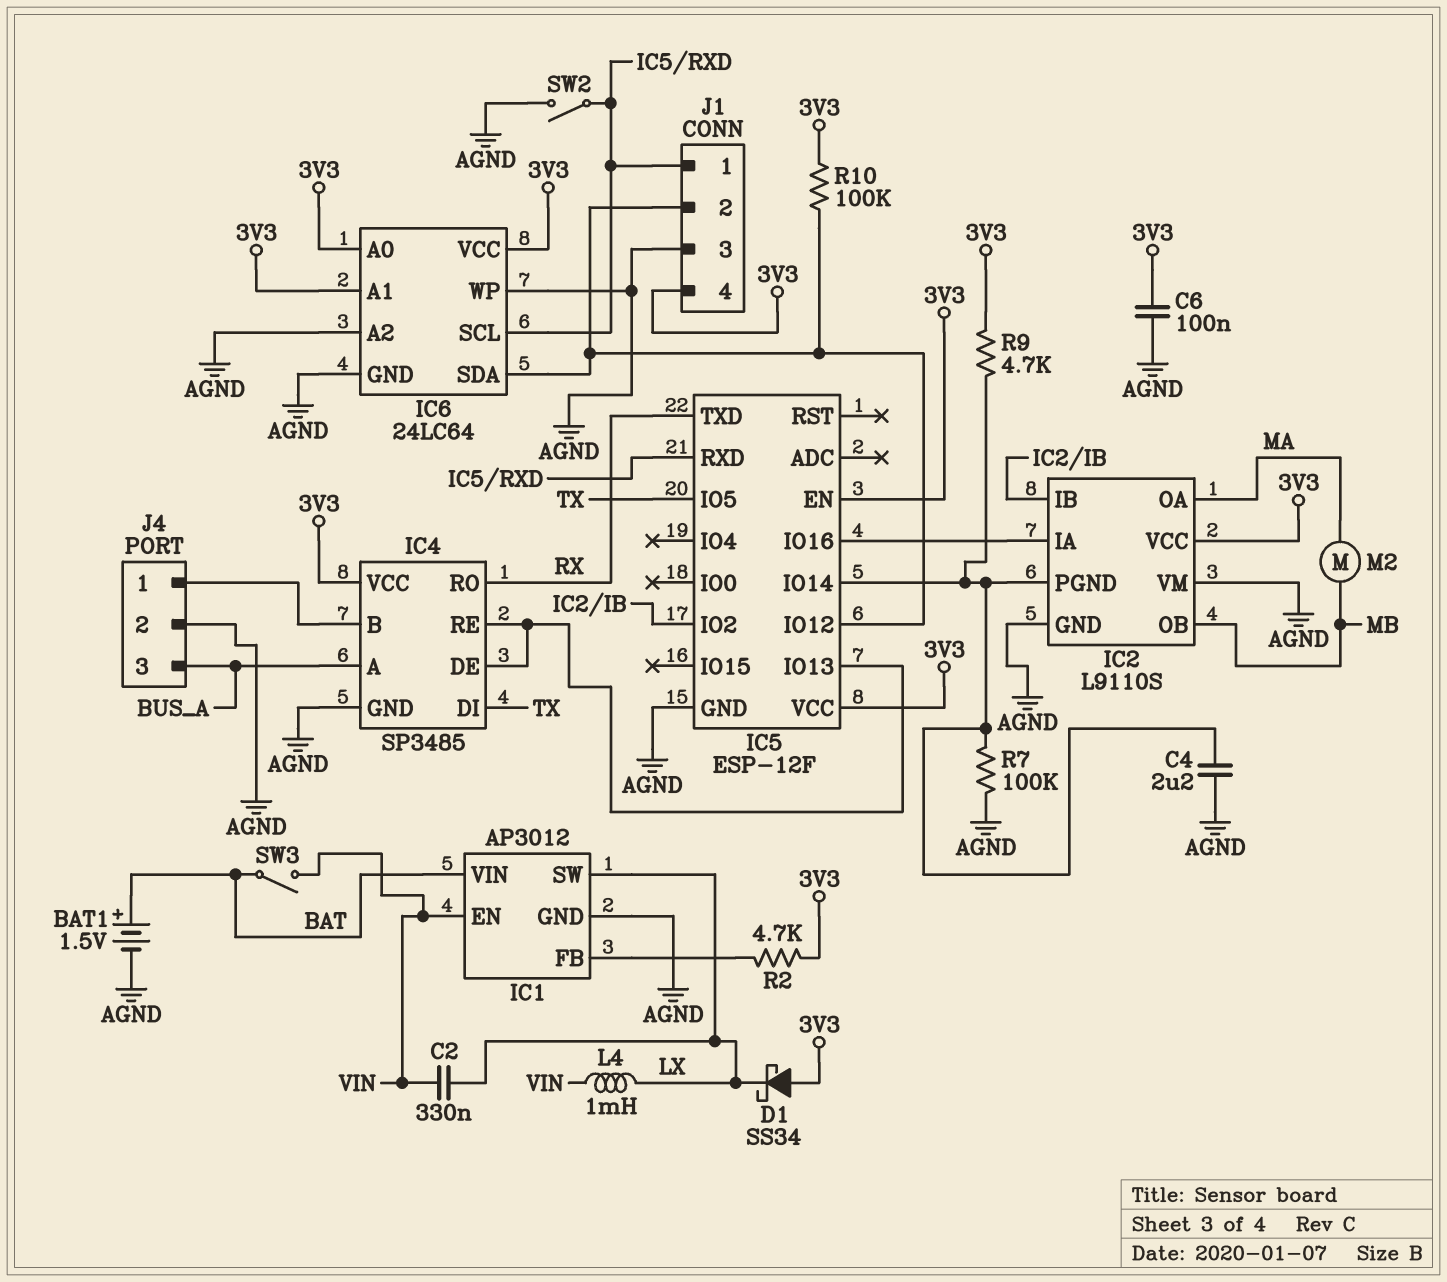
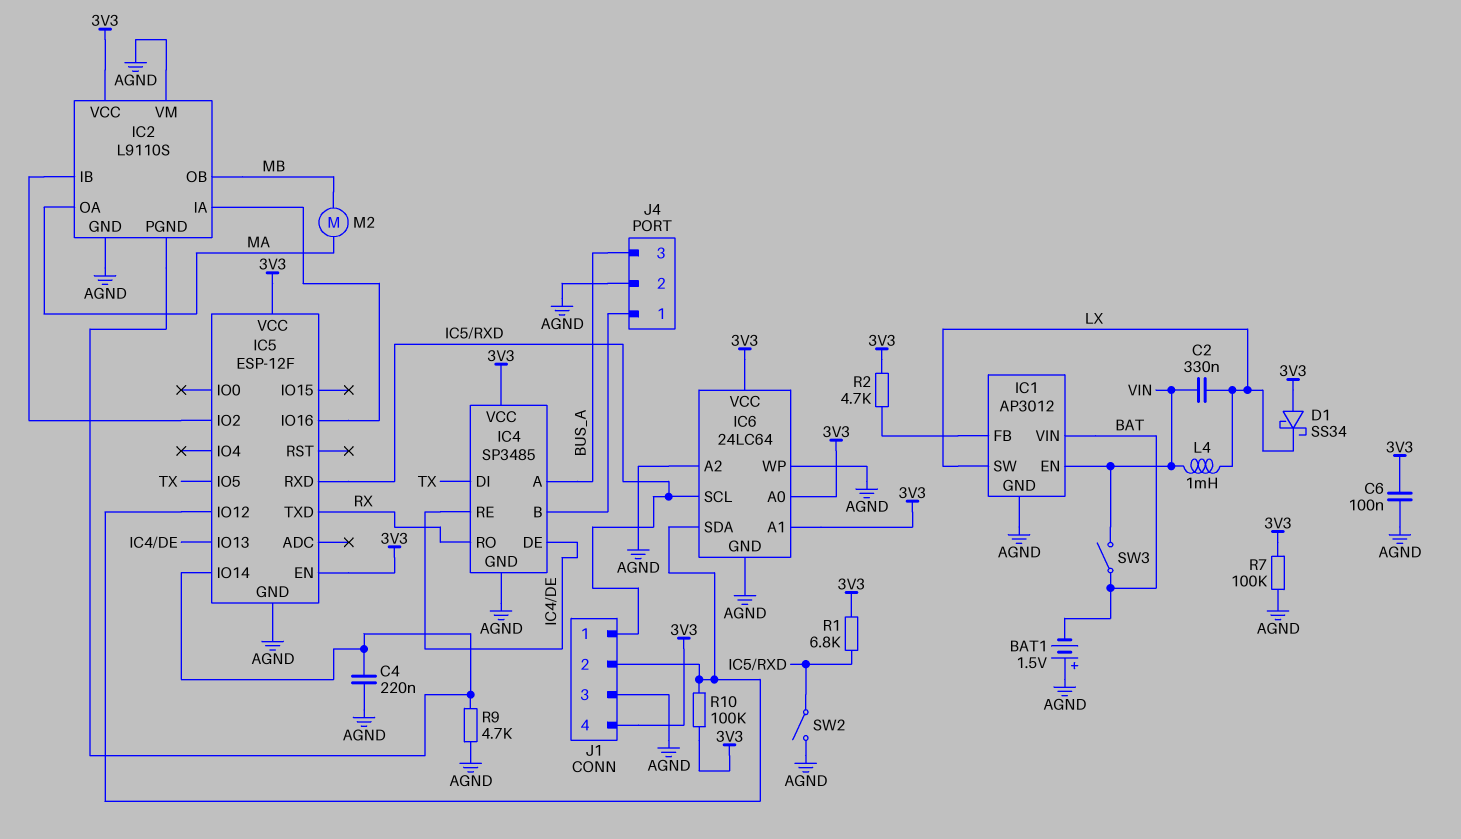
BAT1: 1.5V (plus BAT, minus AGND) -> 1.5V (plus AGND, minus BAT)
C4: 2.2uF (AGND, IC2/PGND) -> 220nF (AGND, IC2/PGND)
R1: none -> 6.8k (3V3, IC5/RXD)
R7: 100k (AGND, IC2/PGND) -> 100k (3V3, AGND)
R9: 4.7k (3V3, IC2/PGND) -> 4.7k (AGND, IC2/PGND)

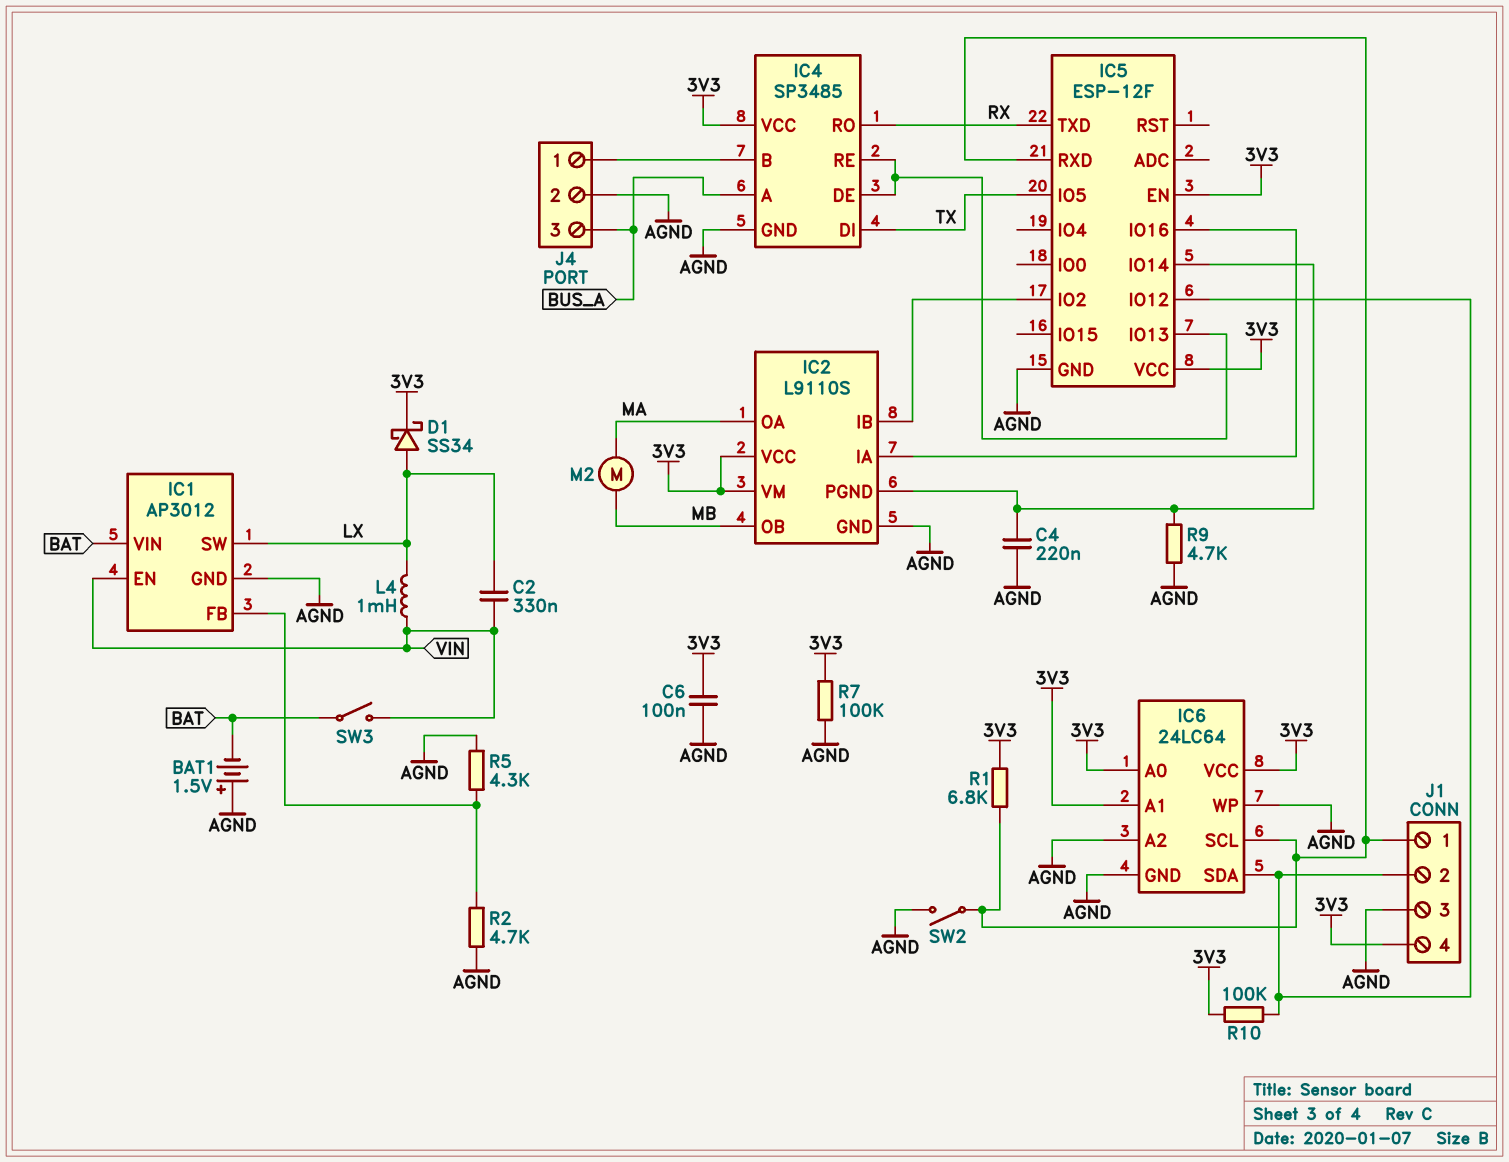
D1: schottky SS34 (A 3V3, K LX) -> schottky SS34 (A LX, K 3V3)
IC2 pin VM: AGND -> 3V3
R2: 4.7k (3V3, IC1/FB) -> 4.7k (AGND, IC1/FB)
R5: none -> 4.3k (AGND, IC1/FB)

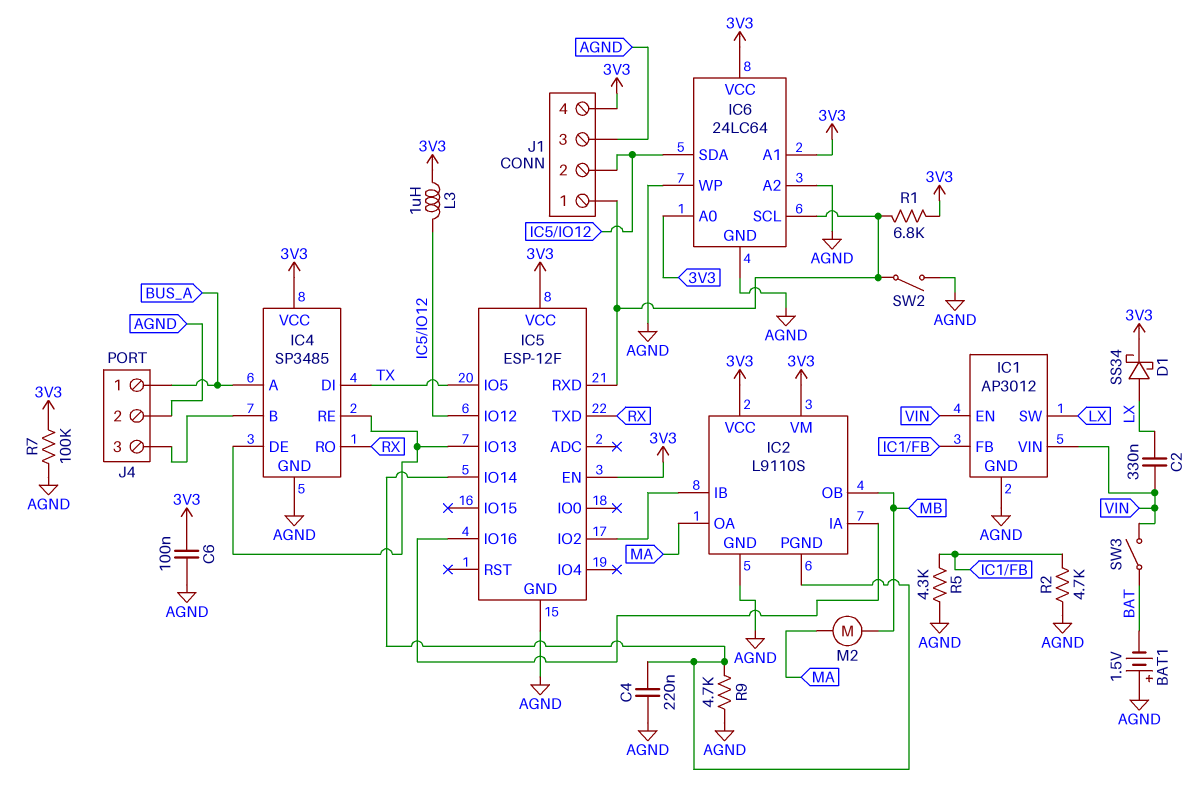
IC1 pin VIN: BAT -> VIN
J4 pin 1: IC4/B -> BUS_A
J4 pin 3: BUS_A -> IC4/B
L3: none -> 1uH (3V3, IC5/IO12)
L4: 1mH (LX, VIN) -> none
R10: 100k (3V3, IC5/IO12) -> none

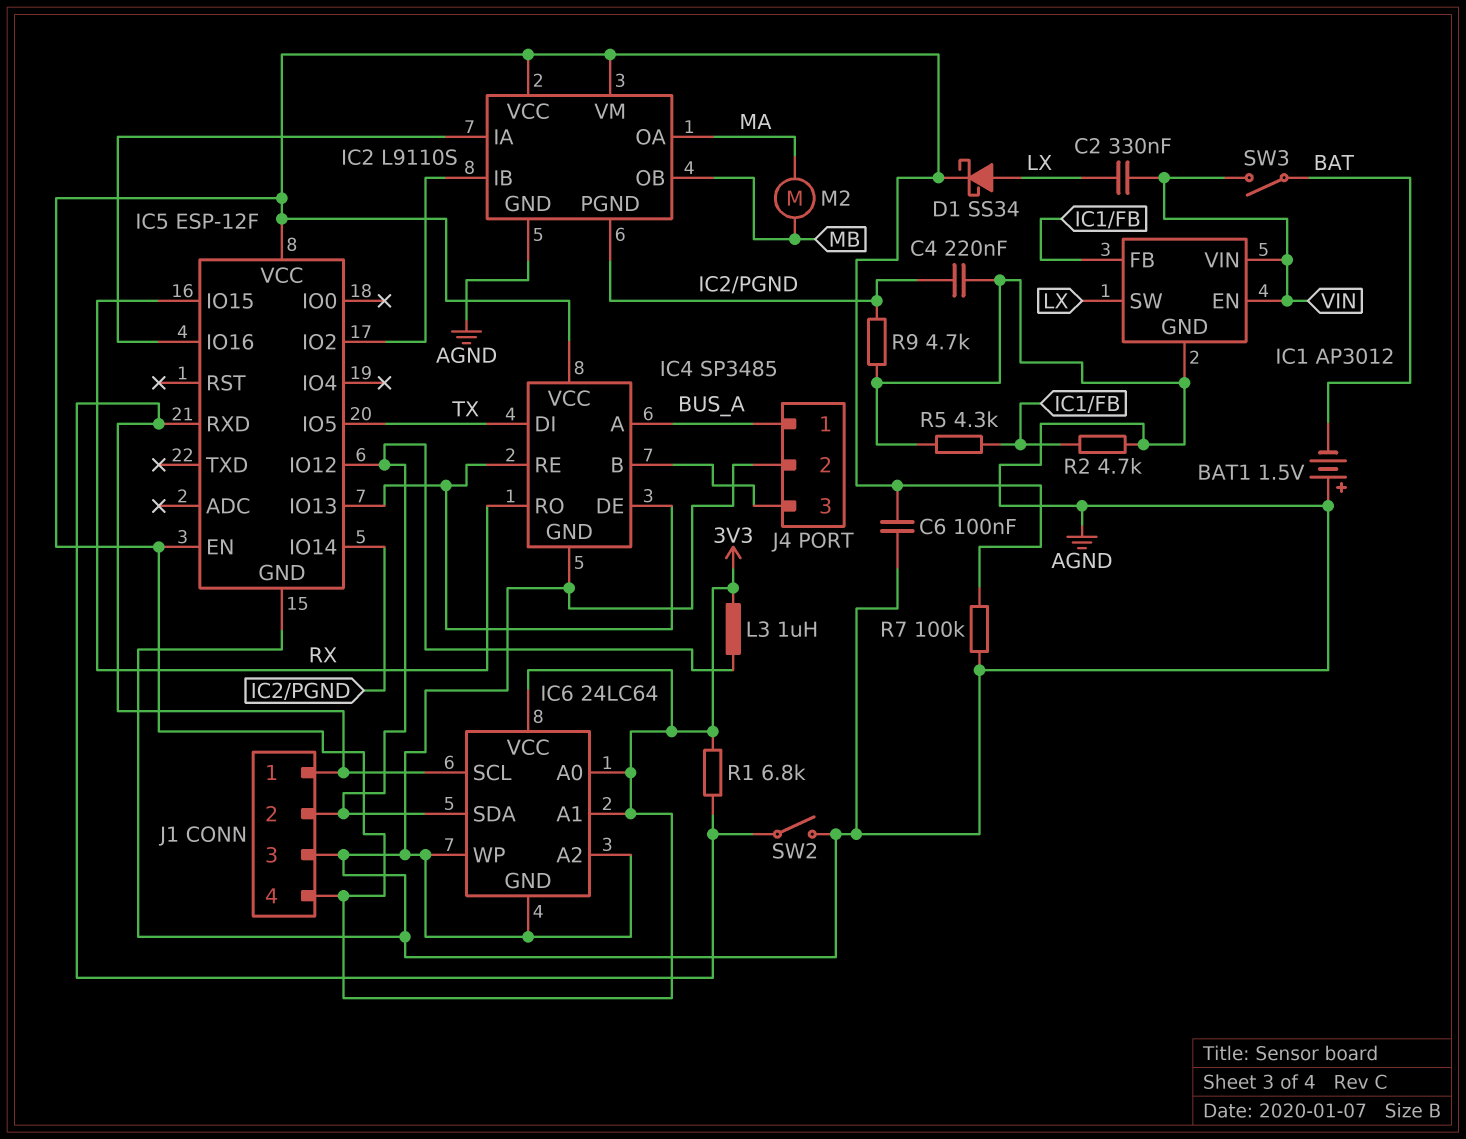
IC5 pin IO15: none -> RX
IC5 pin TXD: RX -> none

